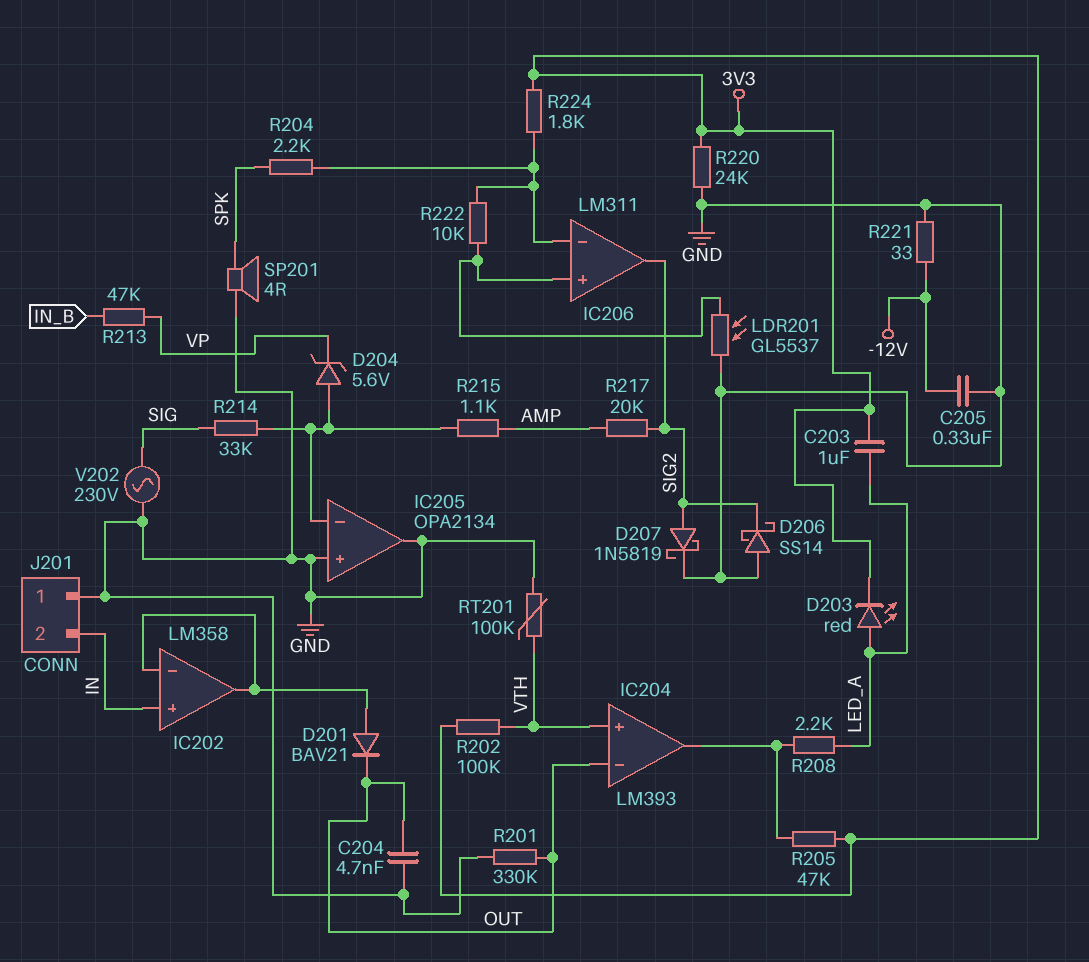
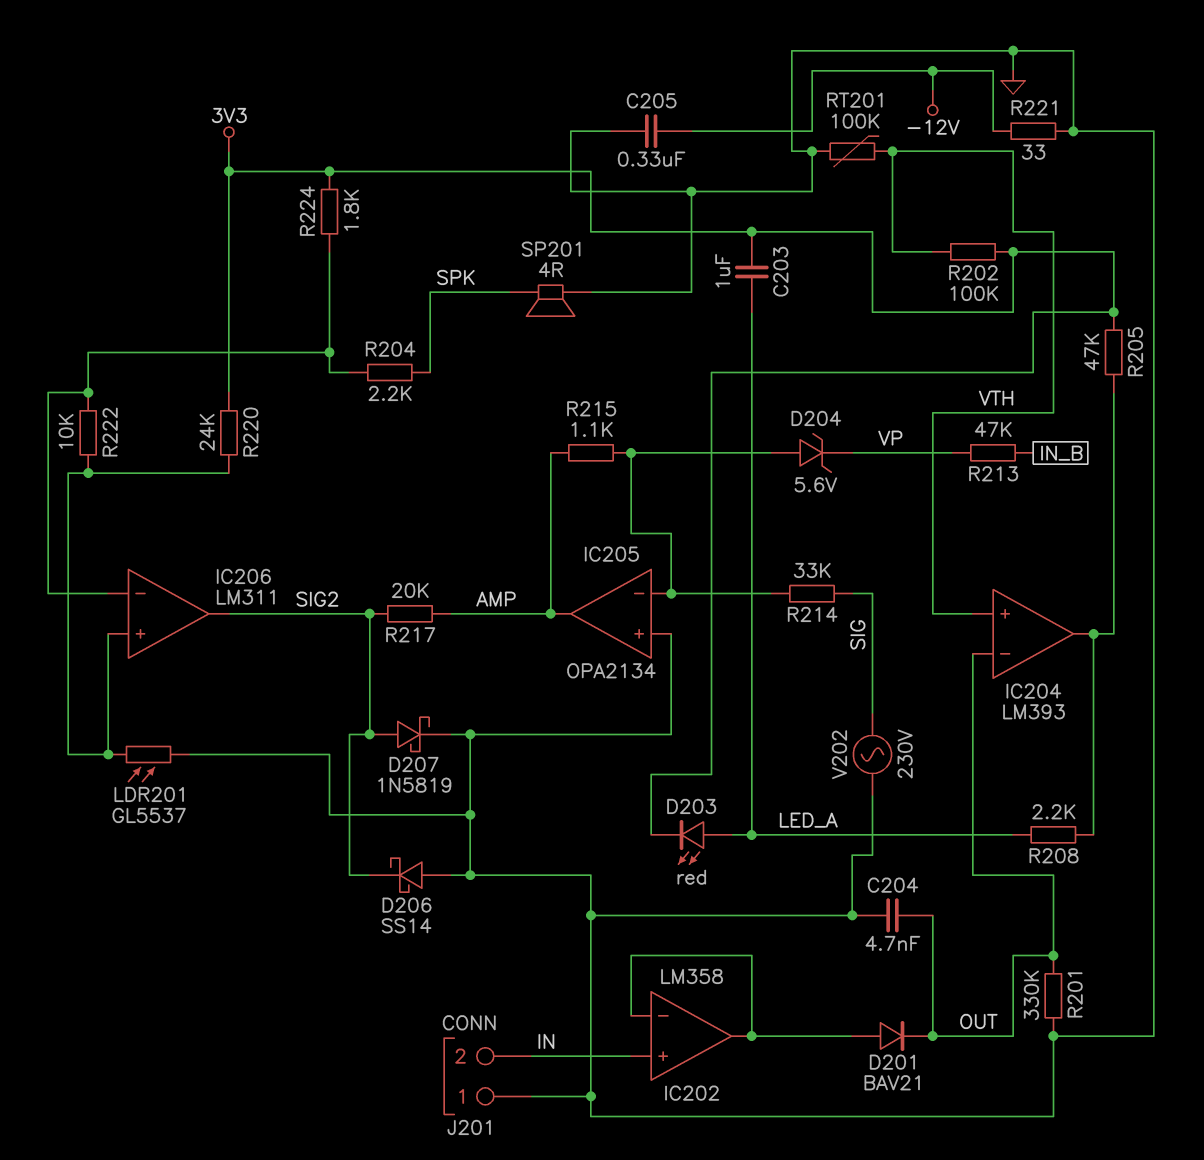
IC205 pin out: GND -> AMP
R220: 24k (3V3, GND) -> 24k (3V3, IC206/in+)

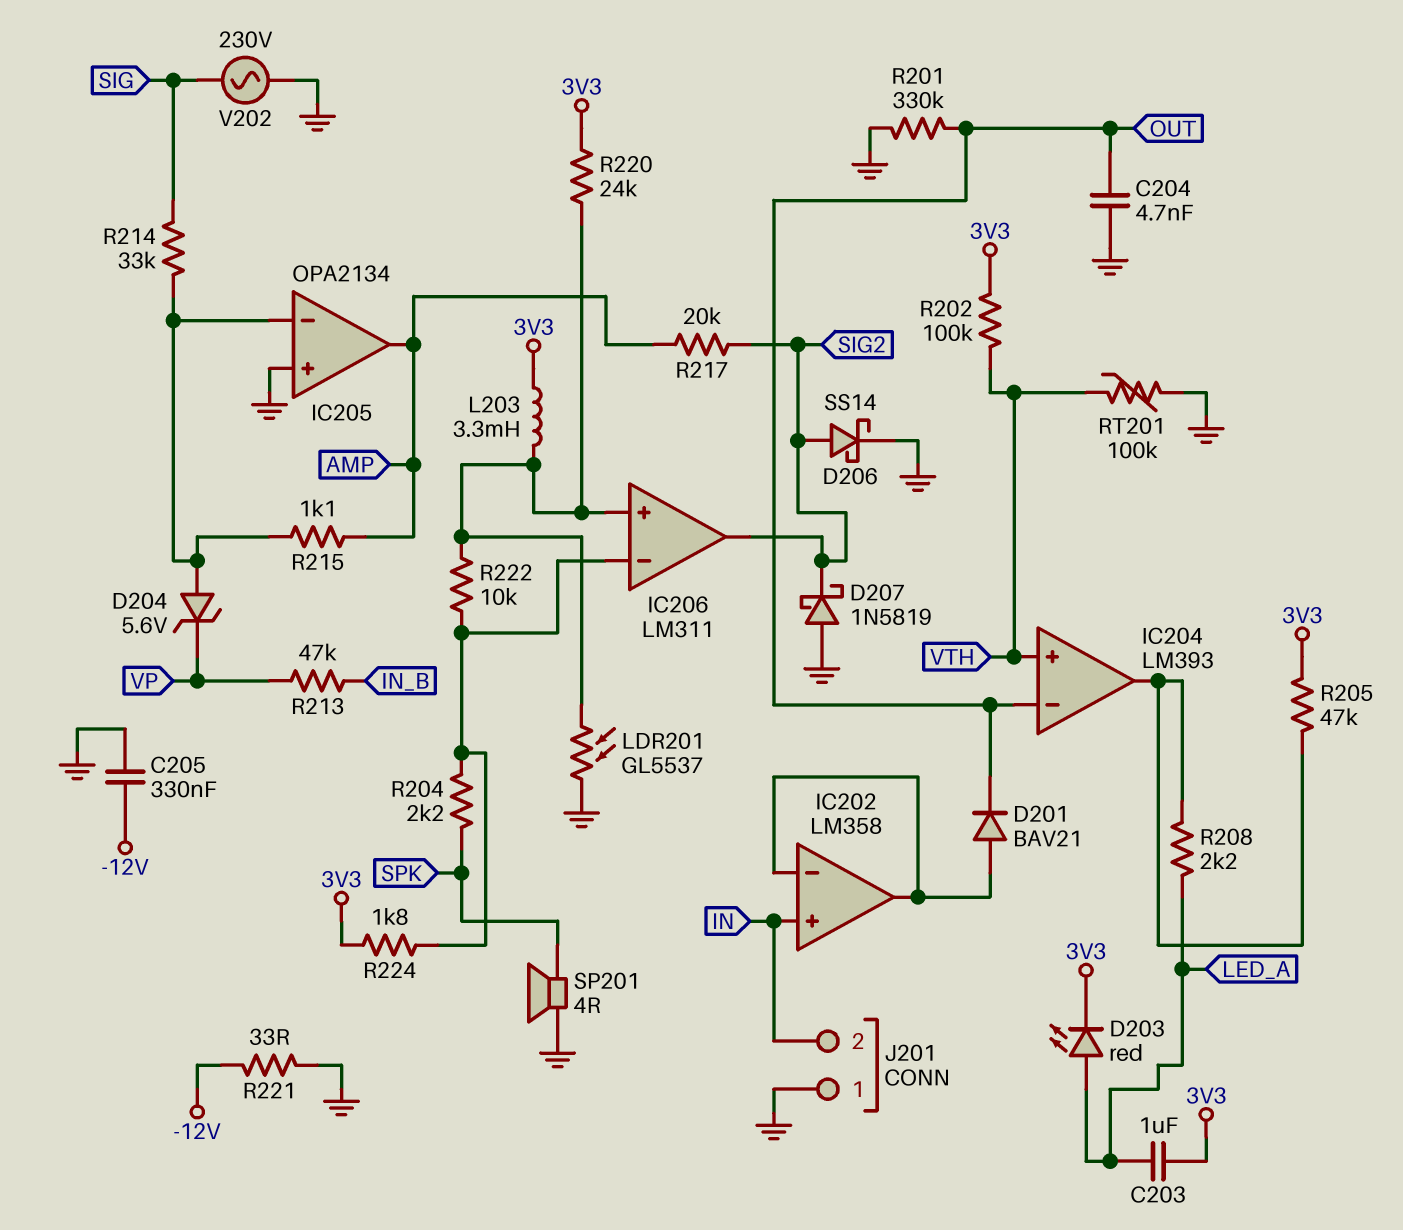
D206: schottky SS14 (A GND, K SIG2) -> schottky SS14 (A SIG2, K GND)
D207: schottky 1N5819 (A SIG2, K GND) -> schottky 1N5819 (A GND, K SIG2)
L203: none -> 3.3mH (3V3, IC206/in+)

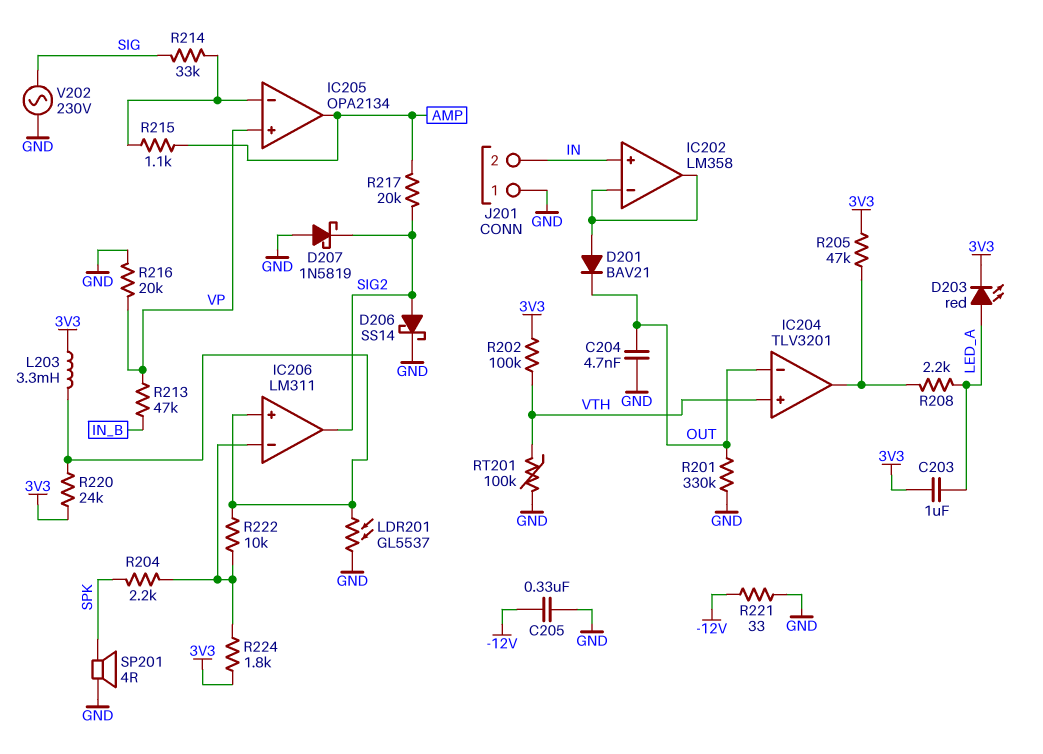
D204: zener 5.6V (A IC205/in-, K VP) -> none
IC204: LM393 -> TLV3201
IC205 pin in+: GND -> VP
R216: none -> 20k (GND, VP)

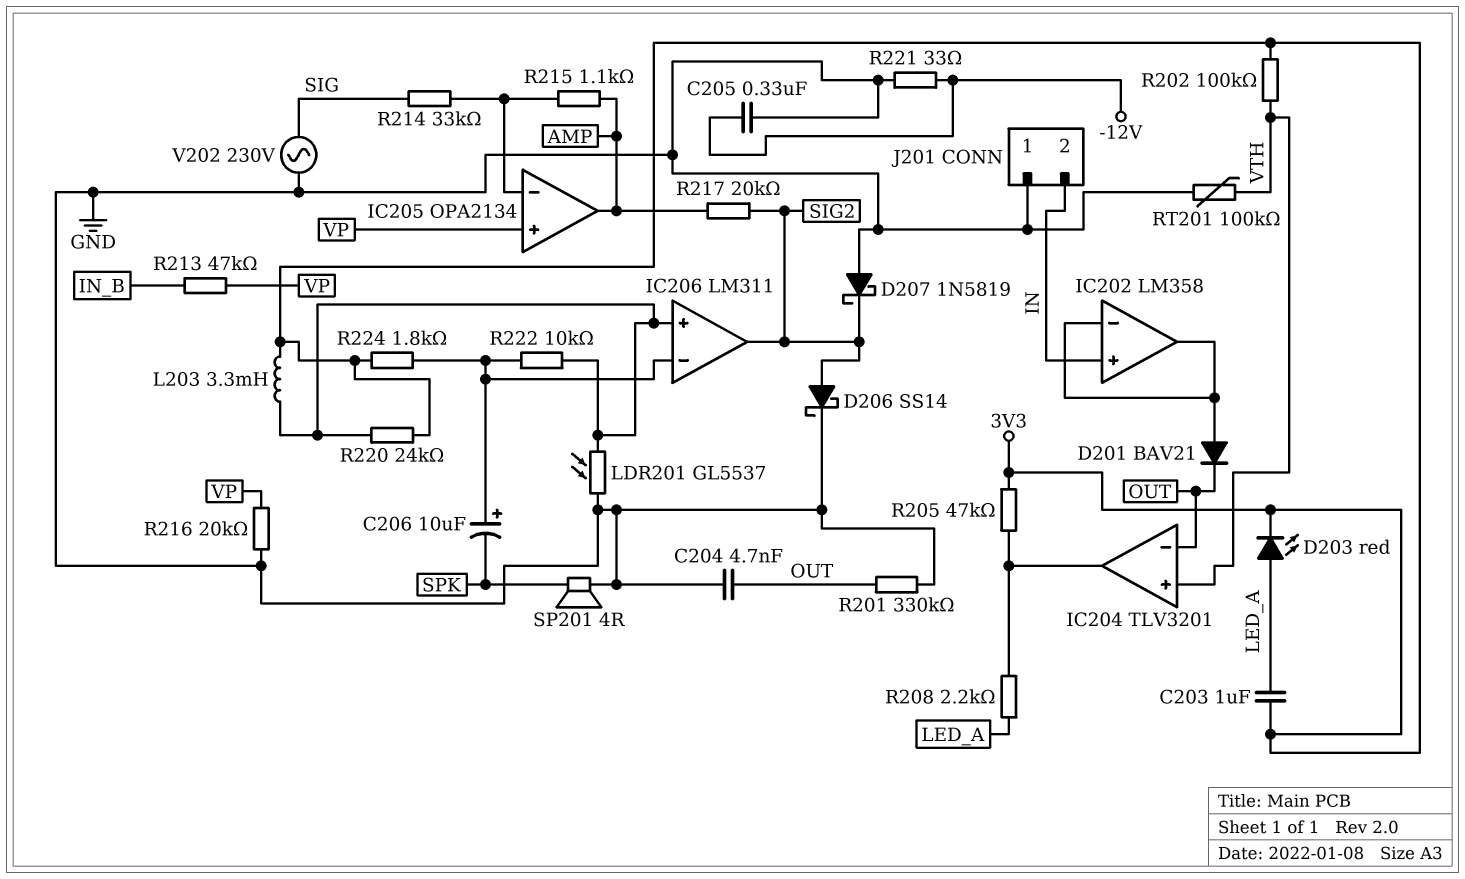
C206: none -> 10uF (plus IC206/in-, minus SPK)
R204: 2.2k (IC206/in-, SPK) -> none

